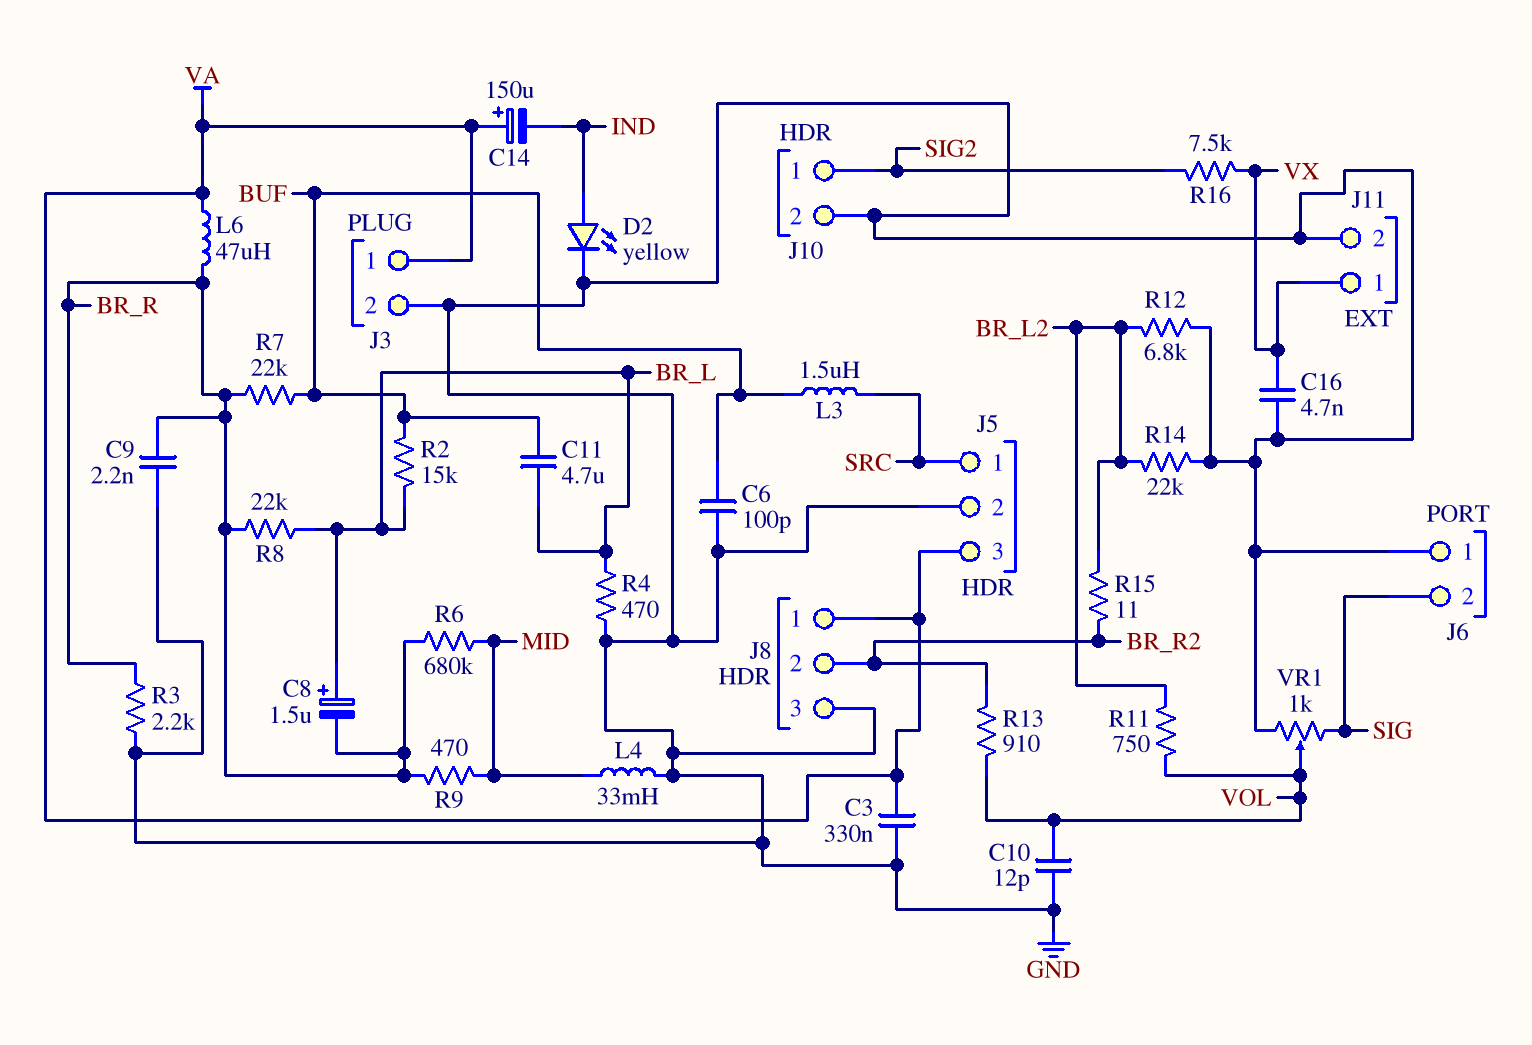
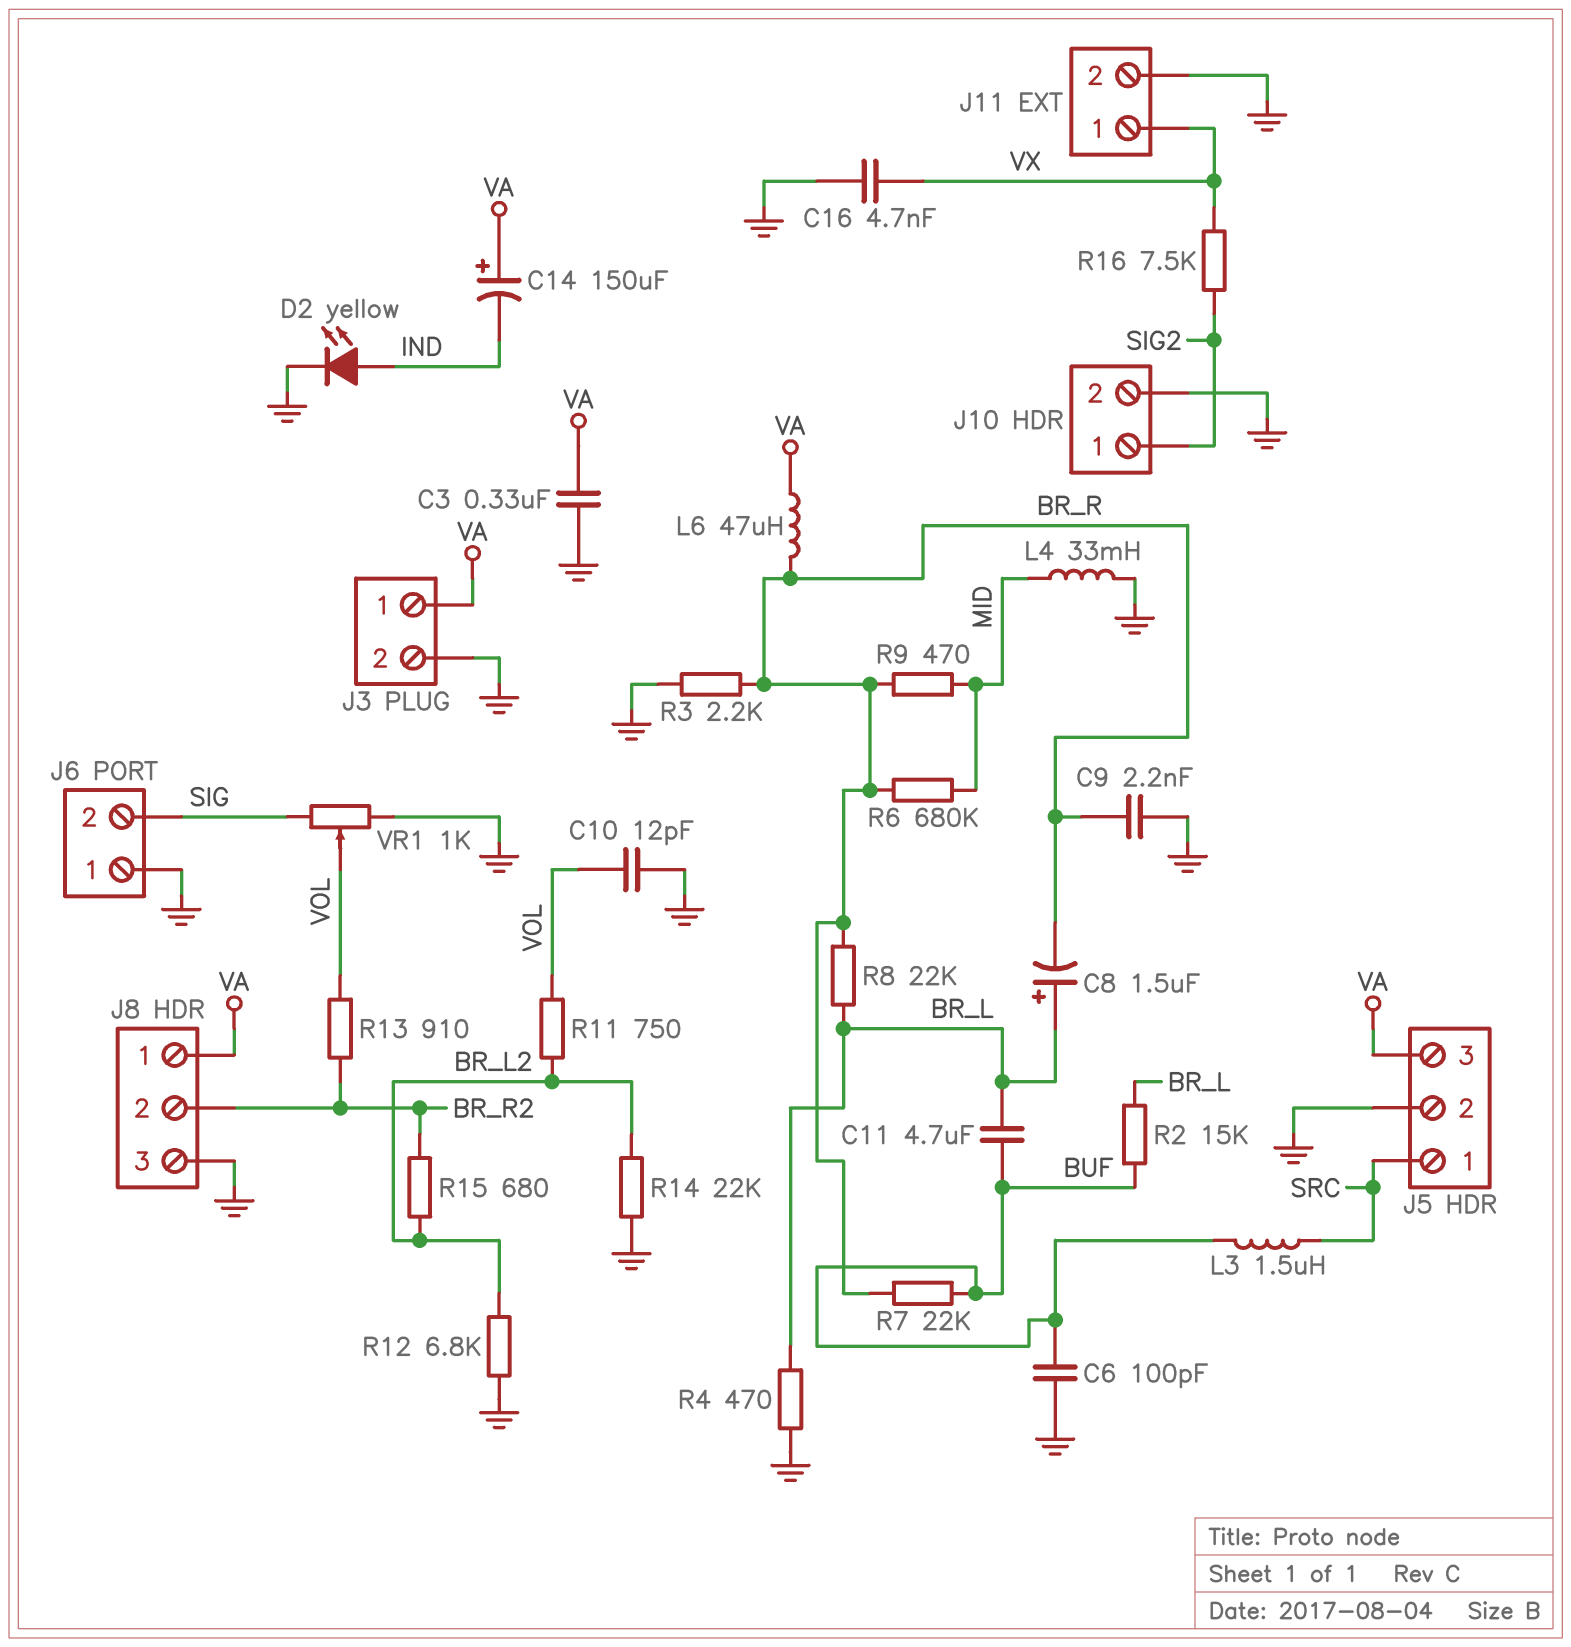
R15: 11 (BR_L2, BR_R2) -> 680 (BR_L2, BR_R2)

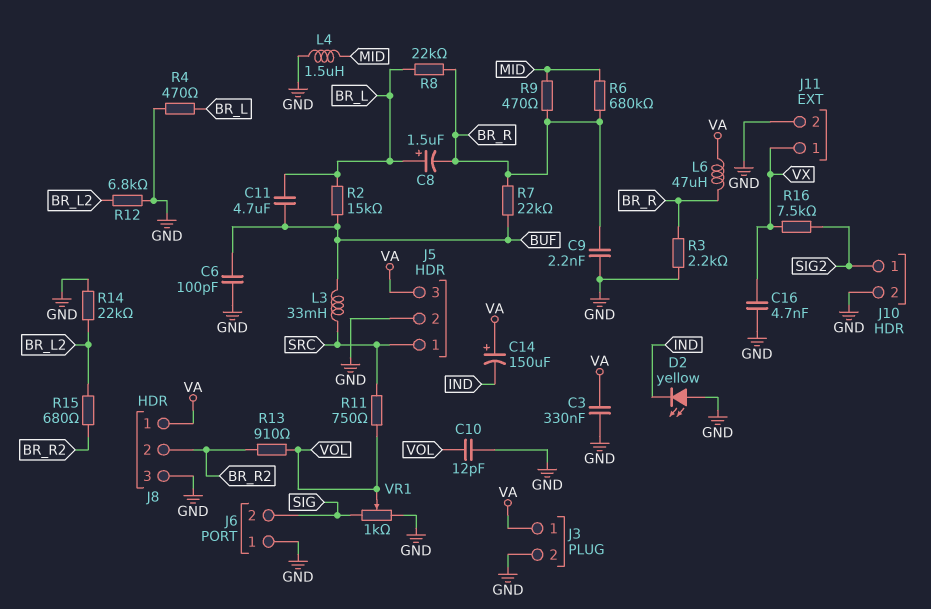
D2: LED yellow (A IND, K GND) -> LED yellow (A GND, K IND)
L3: 1.5uH (BUF, SRC) -> 33mH (BUF, SRC)
L4: 33mH (GND, MID) -> 1.5uH (GND, MID)
R11: 750 (BR_L2, VOL) -> 750 (SRC, VOL)

